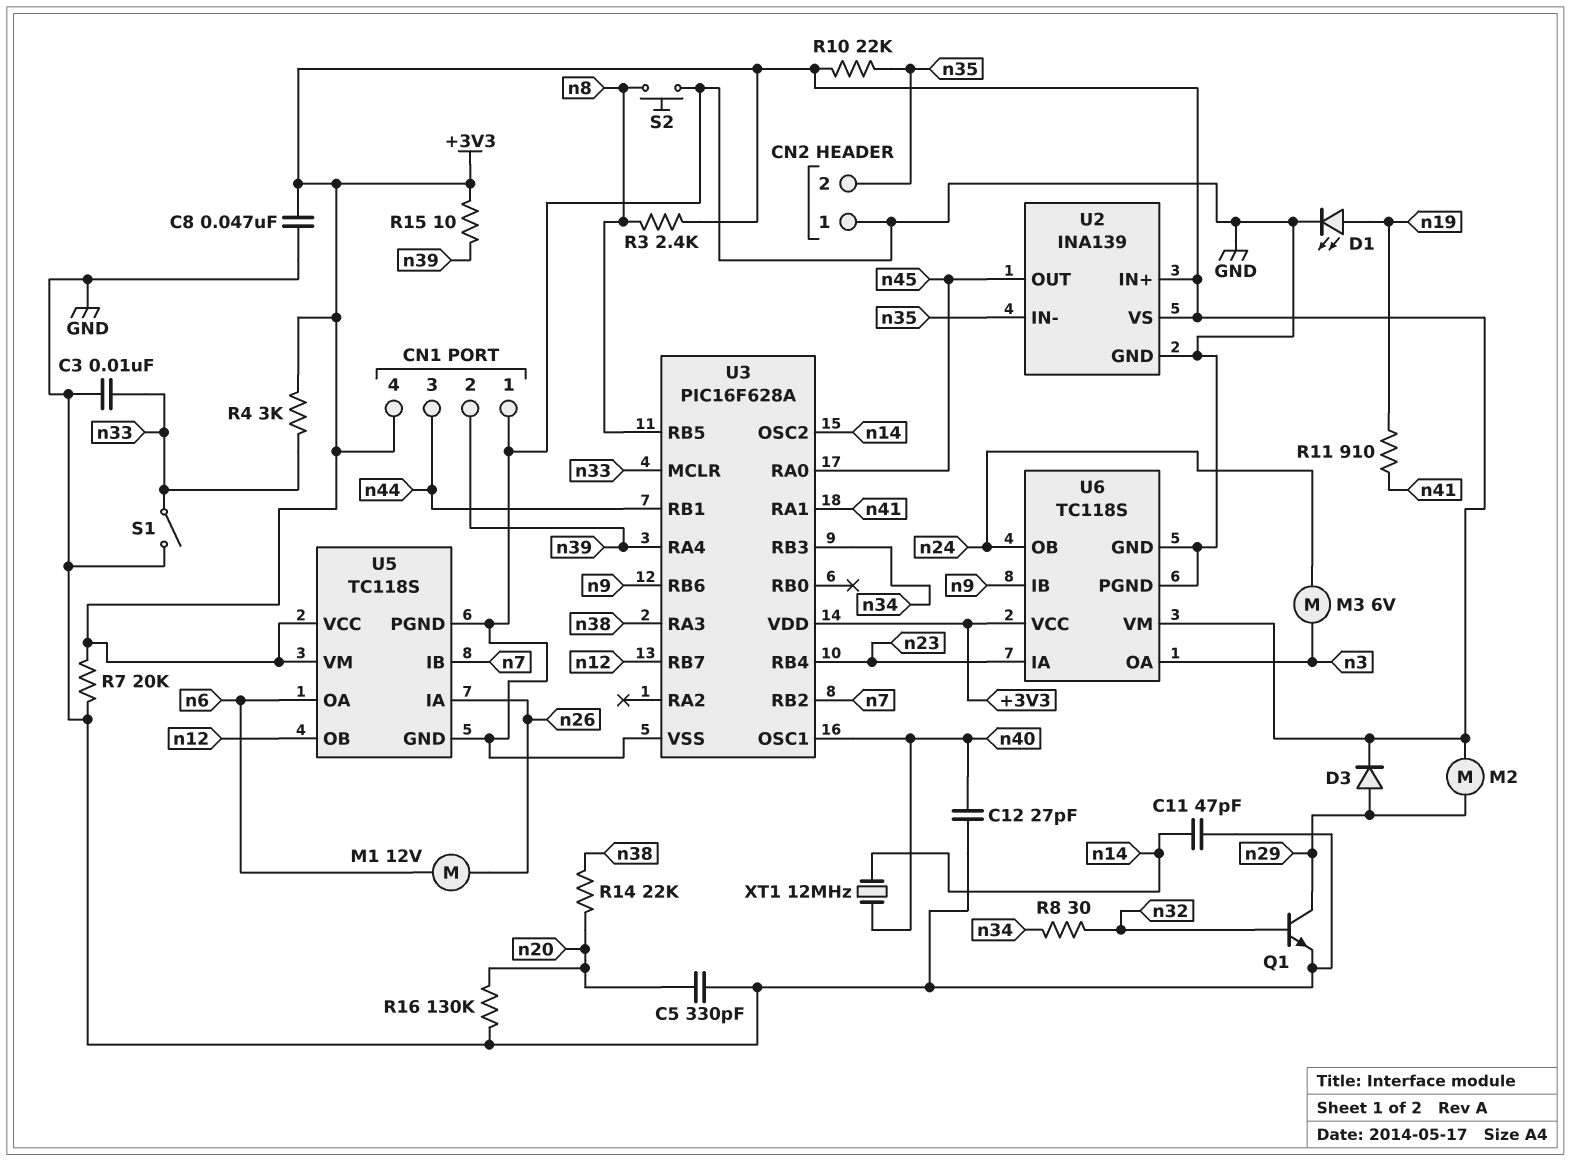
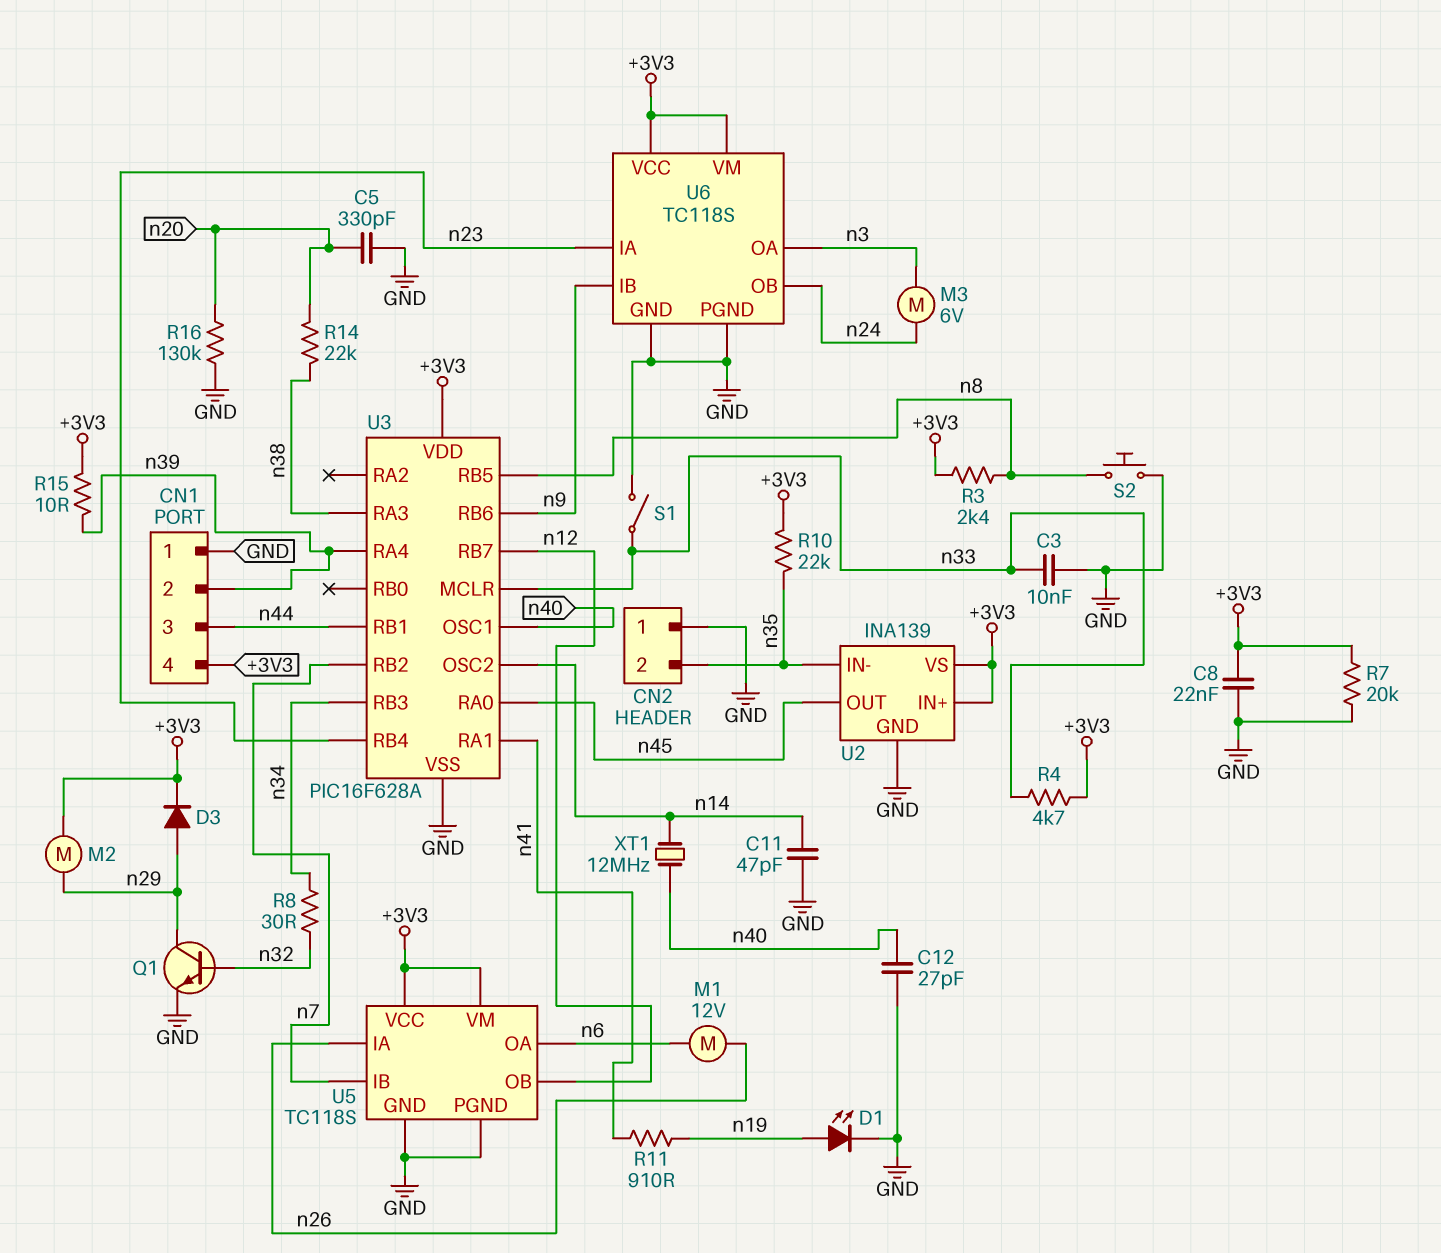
C8: 47nF (+3V3, GND) -> 22nF (+3V3, GND)
R4: 3k (+3V3, n33) -> 4.7k (+3V3, n33)

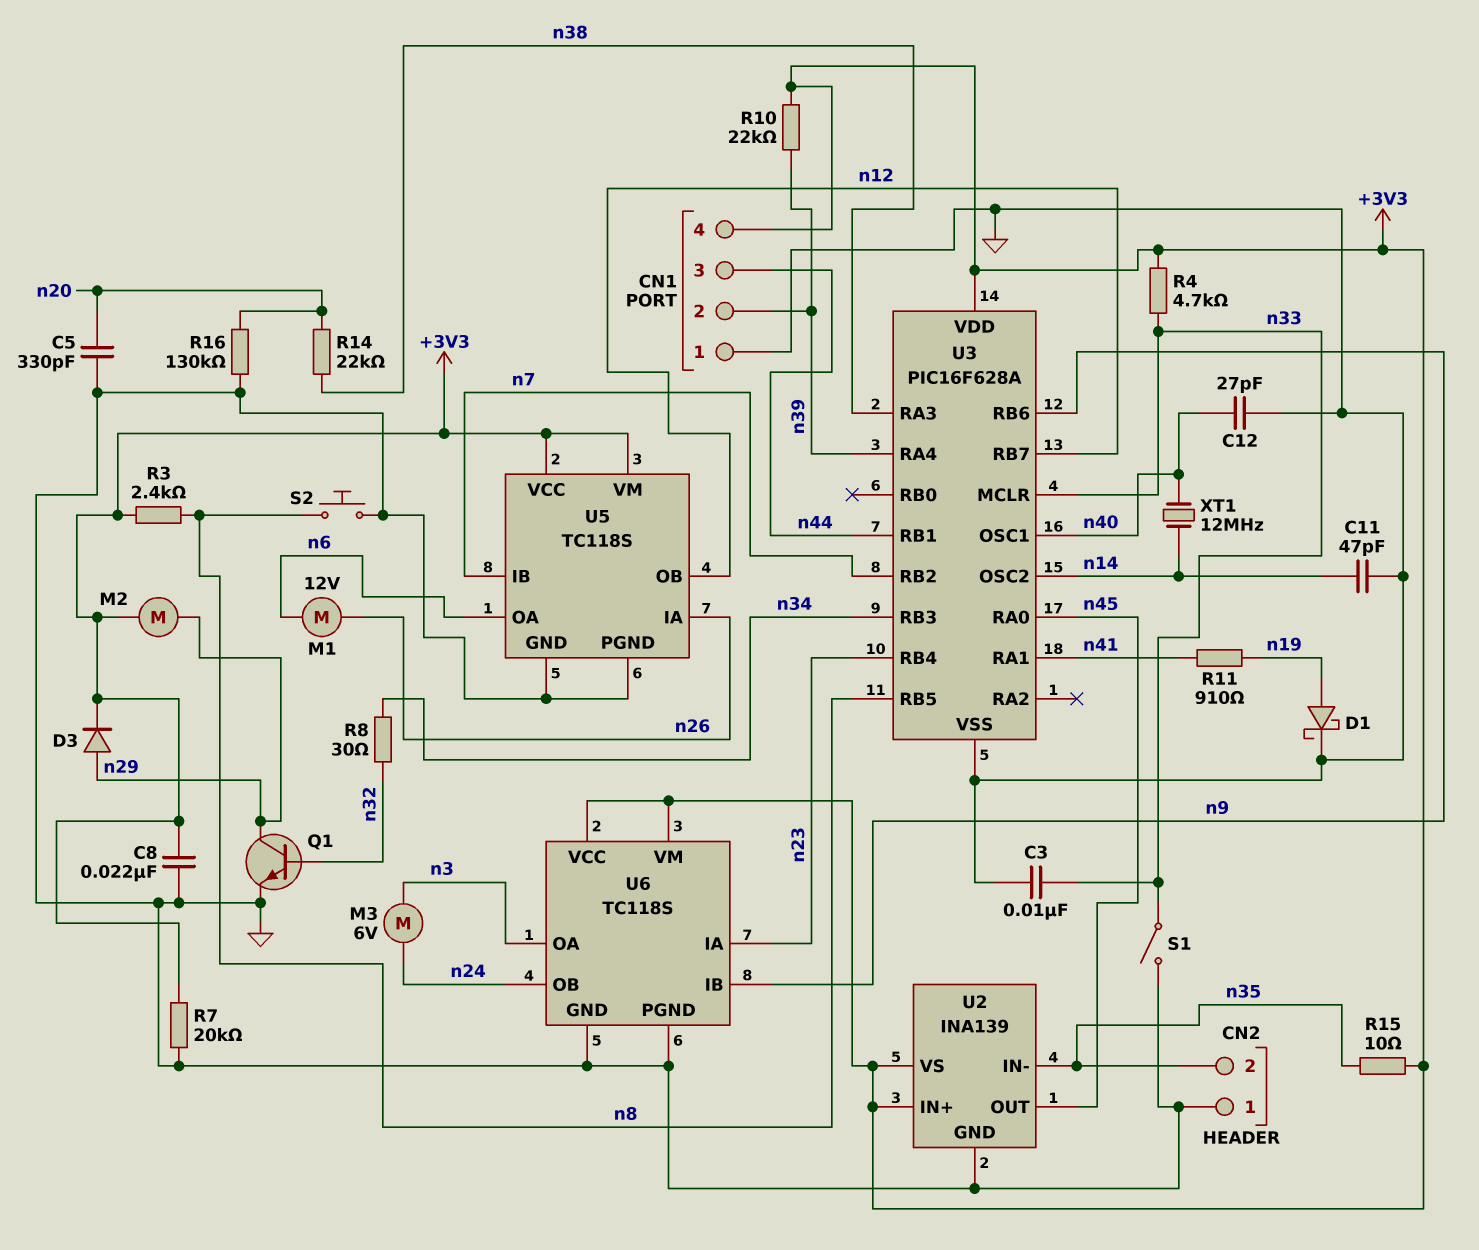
D1: LED (A n19, K GND) -> schottky (A n19, K GND)
R10: 22k (+3V3, n35) -> 22k (+3V3, n39)
R15: 10 (+3V3, n39) -> 10 (+3V3, n35)

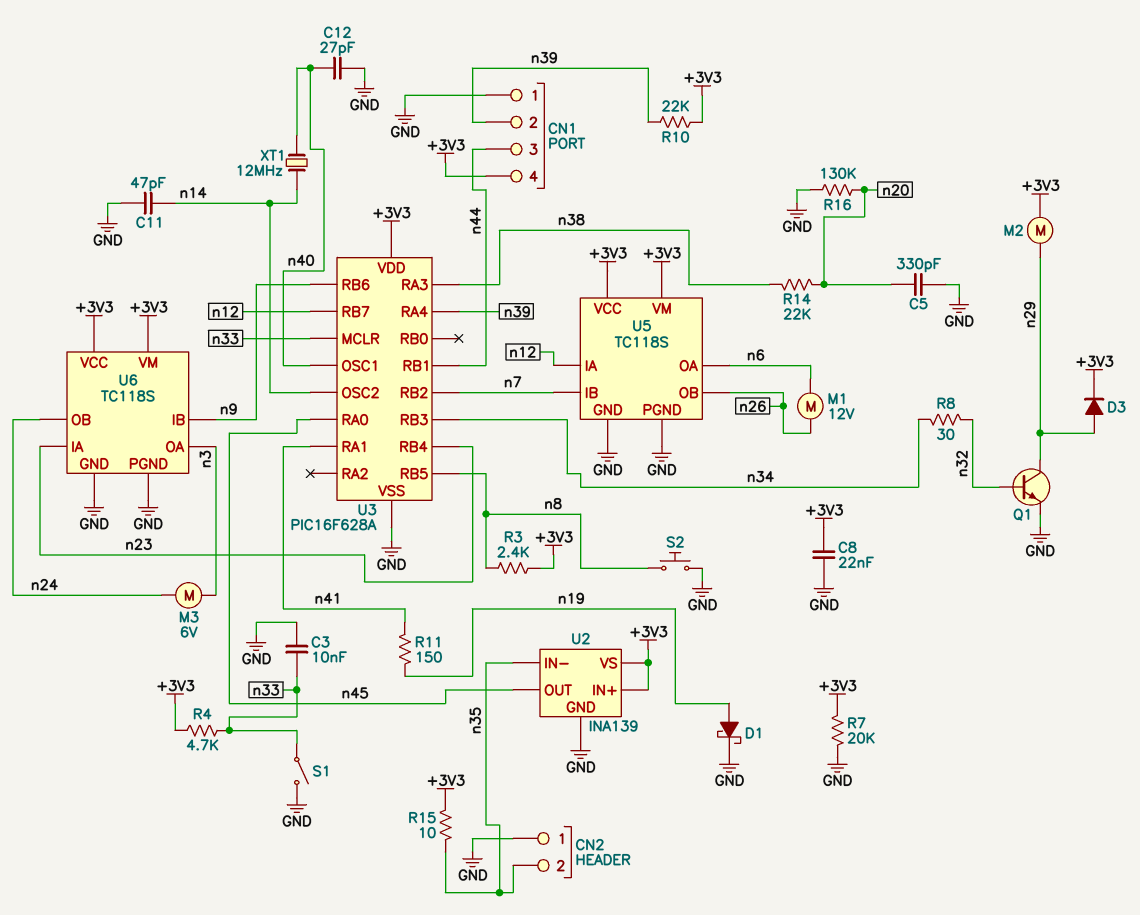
R11: 910 (n19, n41) -> 150 (n19, n41)
U5 pin IA: n26 -> n12
U5 pin OB: n12 -> n26

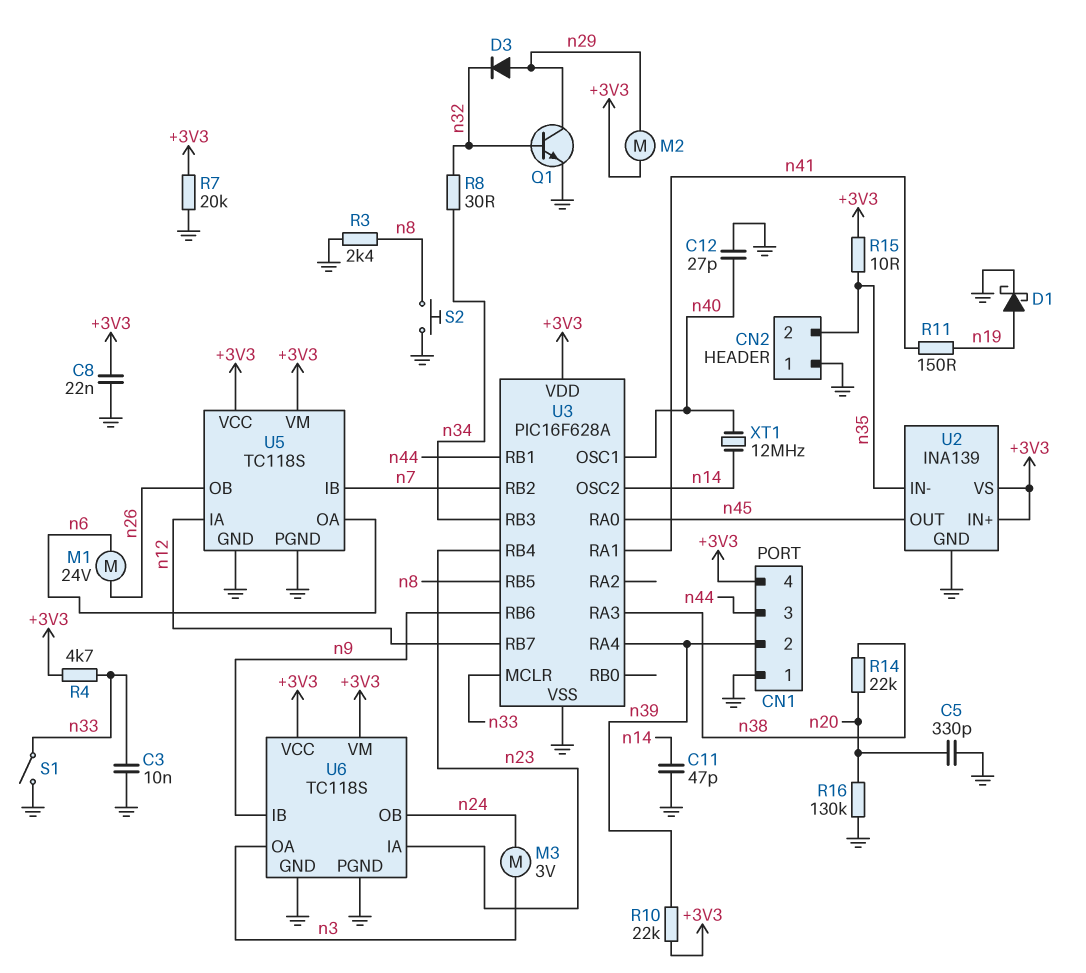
D3: diode (A n29, K +3V3) -> diode (A n29, K n32)
M1: motor 12V (n6, n26) -> motor 24V (n6, n26)
M3: motor 6V (n3, n24) -> motor 3V (n3, n24)
R3: 2.4k (+3V3, n8) -> 2.4k (GND, n8)

